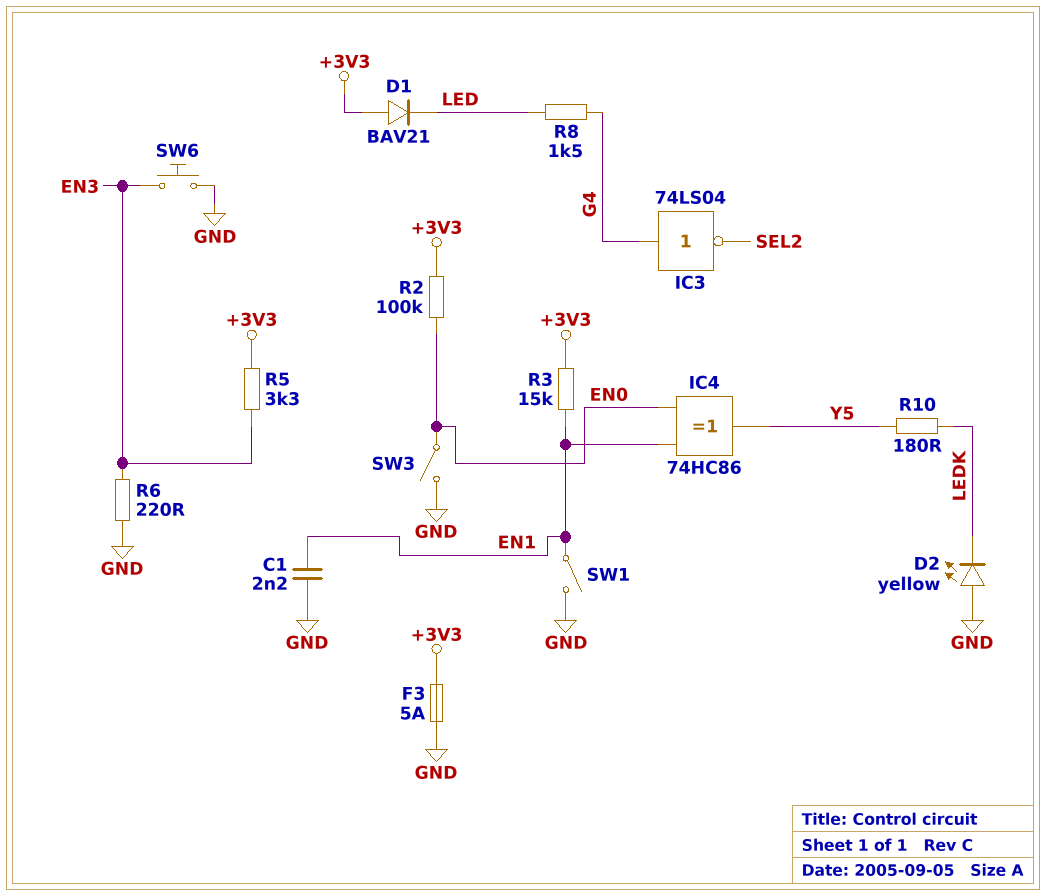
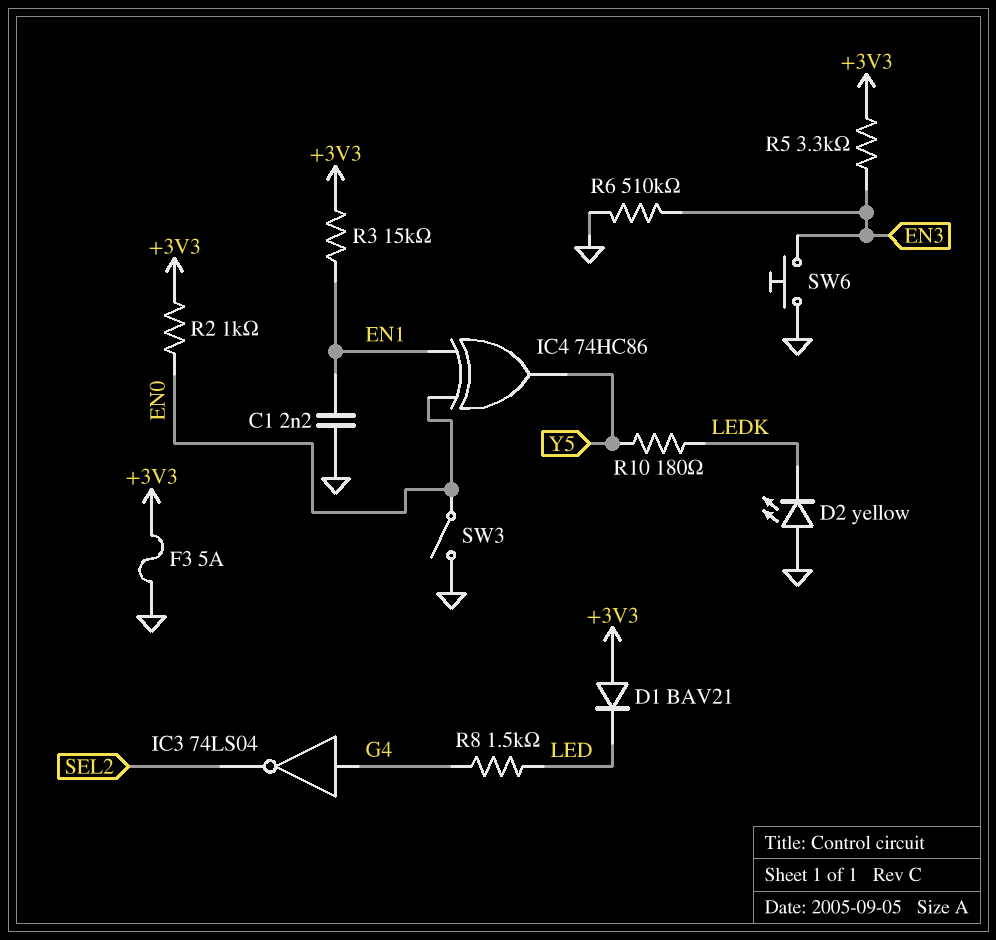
R2: 100k (+3V3, EN0) -> 1k (+3V3, EN0)
R6: 220 (EN3, GND) -> 510k (EN3, GND)
SW1: switch (EN1, GND) -> none

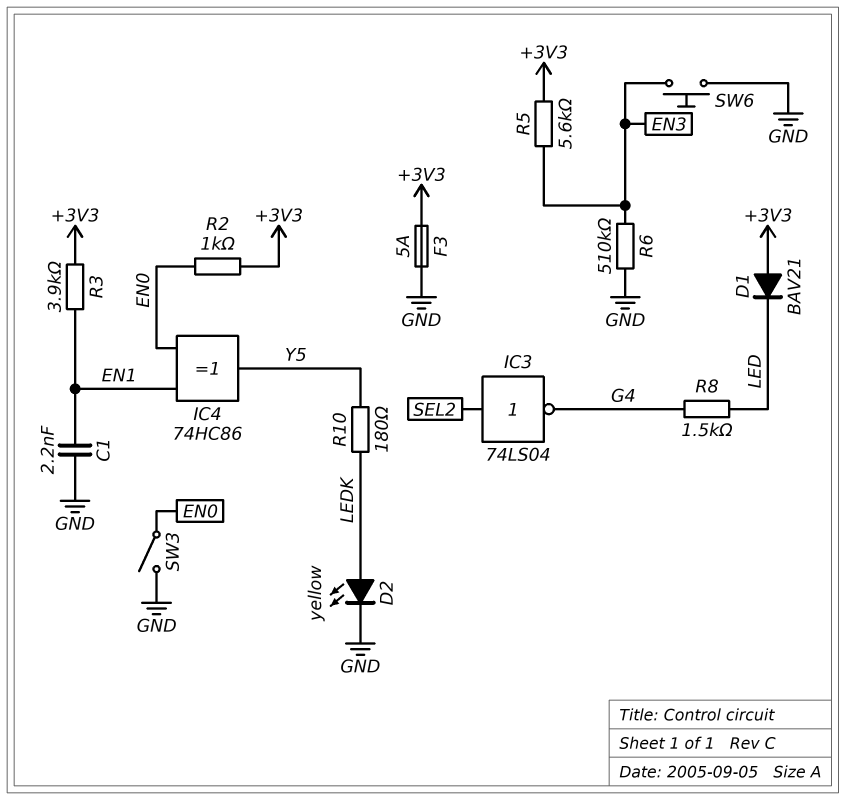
D2: LED yellow (A GND, K LEDK) -> LED yellow (A LEDK, K GND)
IC3: NOT 74LS04 (in G4, out SEL2) -> NOT 74LS04 (in SEL2, out G4)
R3: 15k (+3V3, EN1) -> 3.9k (+3V3, EN1)
R5: 3.3k (+3V3, EN3) -> 5.6k (+3V3, EN3)

